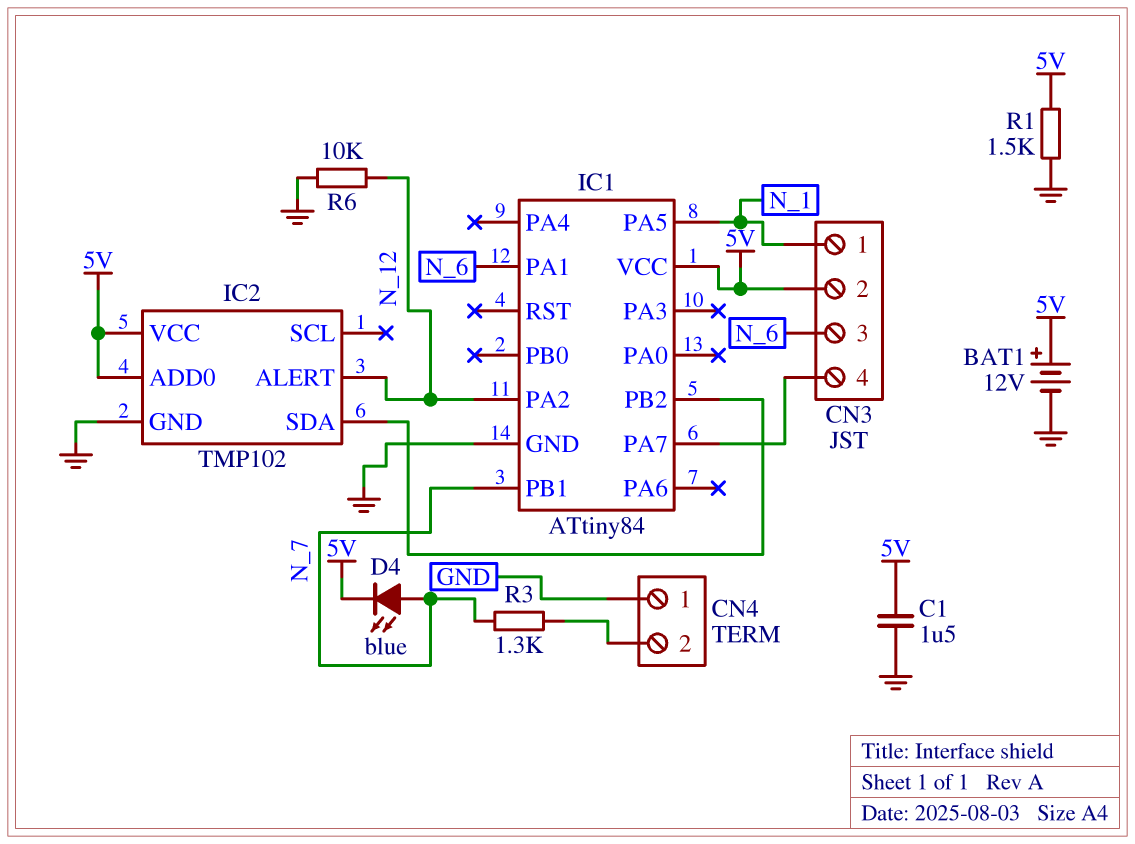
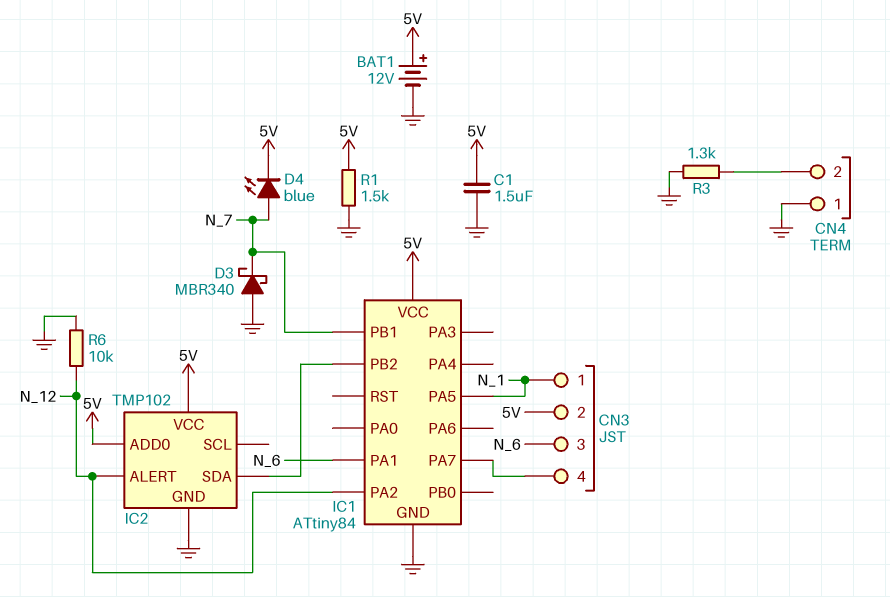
D3: none -> schottky MBR340 (A GND, K N_7)
R3: 1.3k (CN4/2, N_7) -> 1.3k (CN4/2, GND)

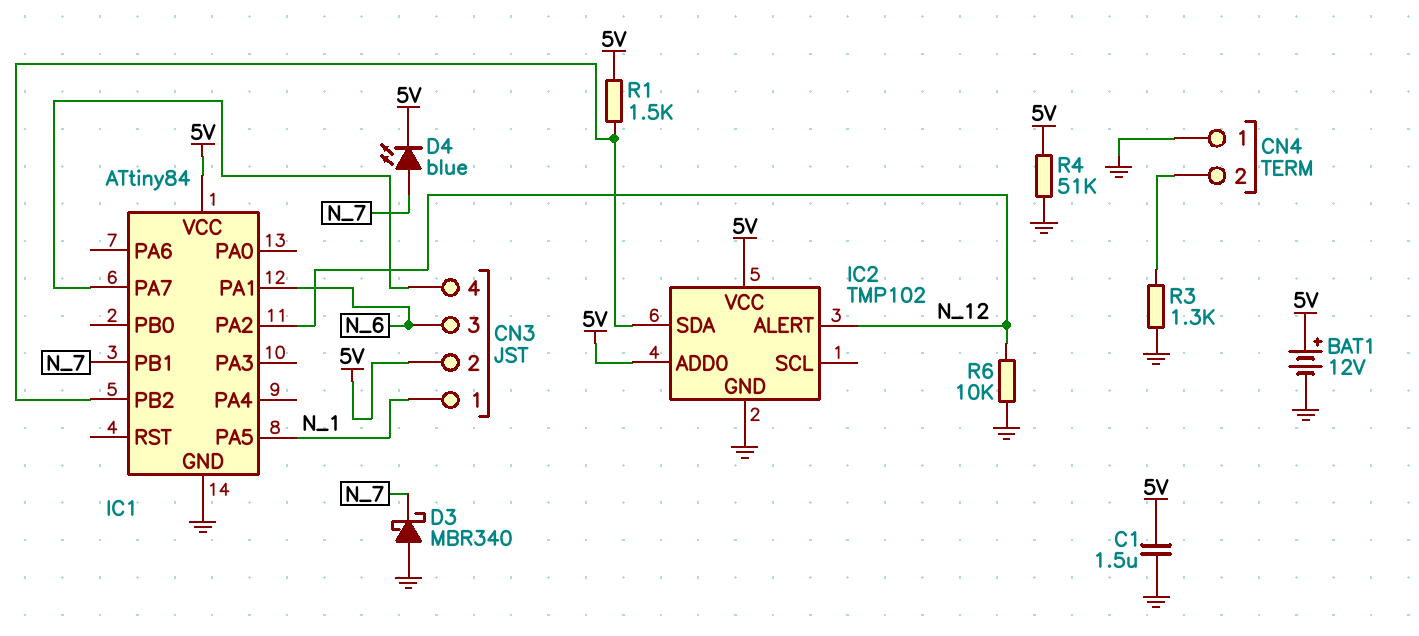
R1: 1.5k (5V, GND) -> 1.5k (5V, IC1/PB2)
R4: none -> 51k (5V, GND)

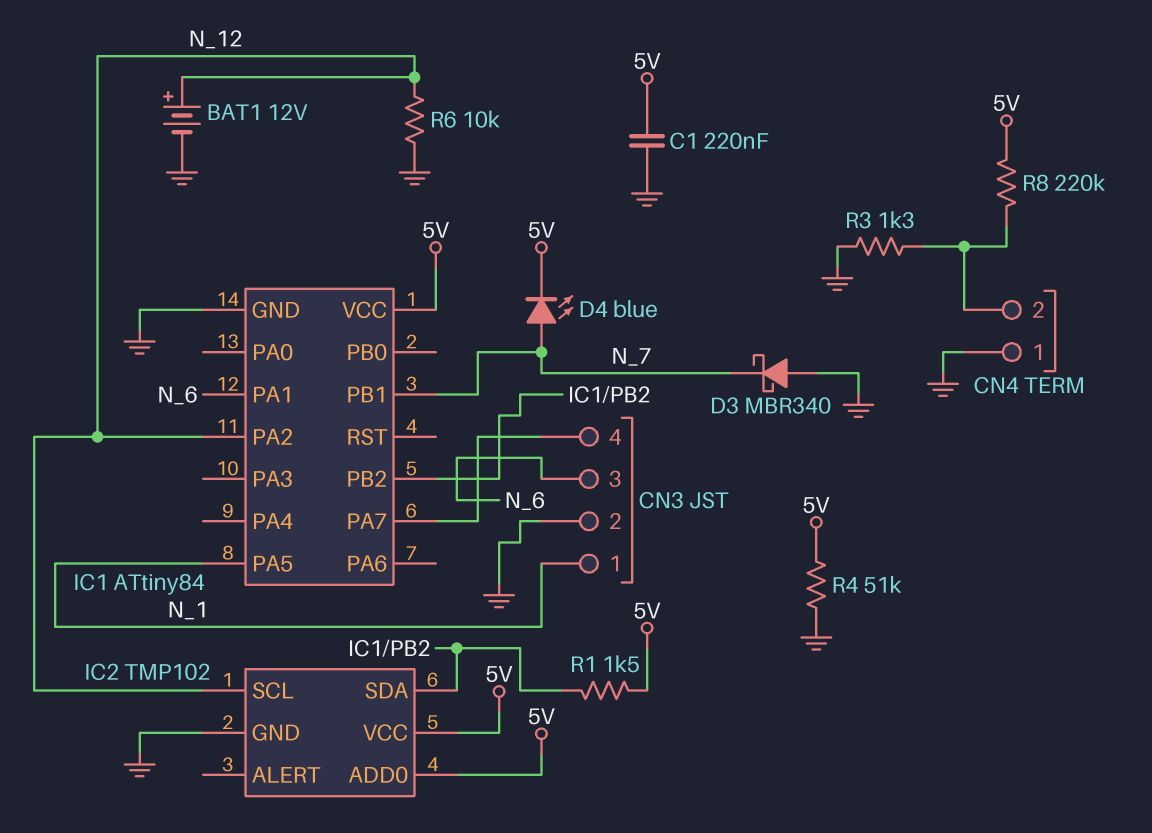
BAT1: 12V (plus 5V, minus GND) -> 12V (plus N_12, minus GND)
C1: 1.5uF (5V, GND) -> 220nF (5V, GND)
CN3 pin 2: 5V -> GND
IC2 pin ALERT: N_12 -> none
IC2 pin SCL: none -> N_12
R8: none -> 220k (5V, CN4/2)

